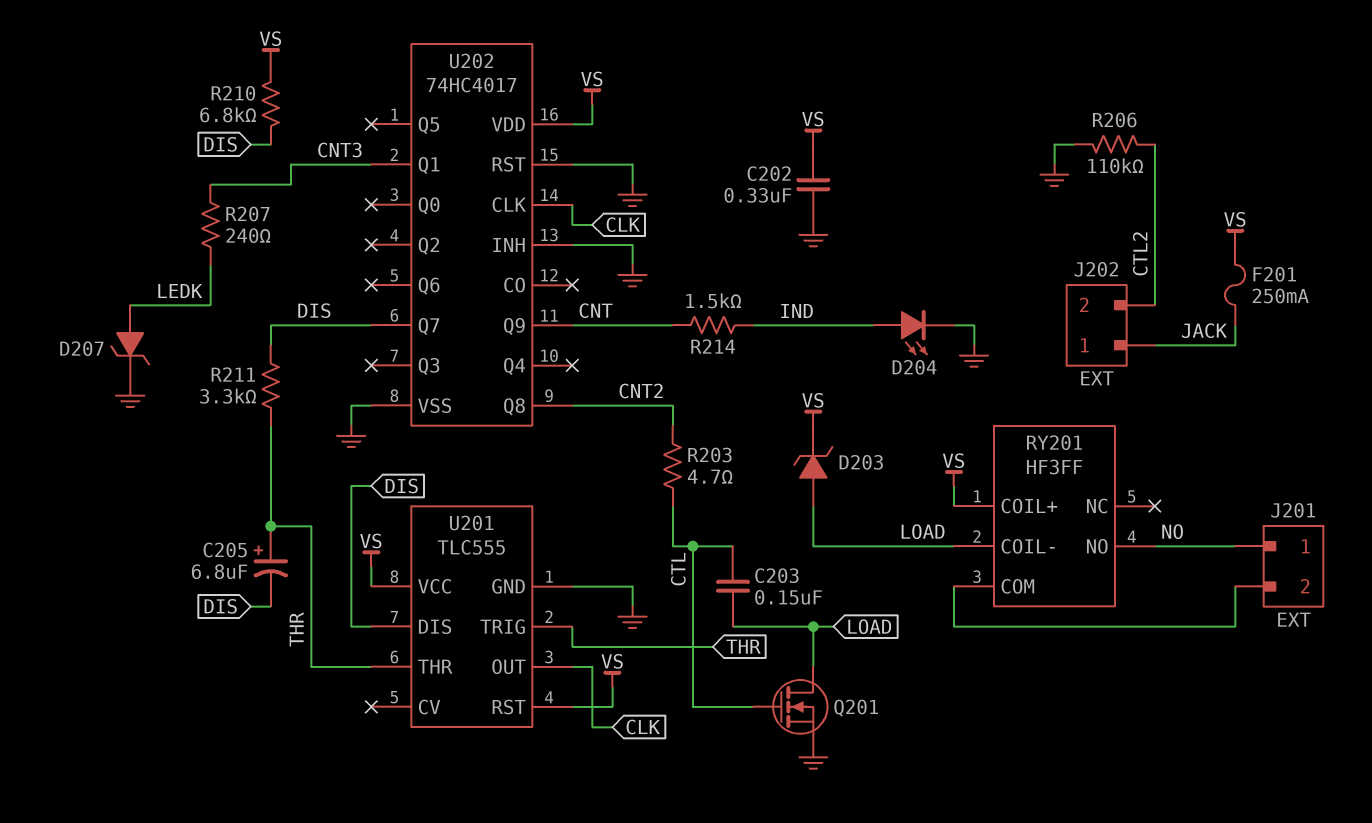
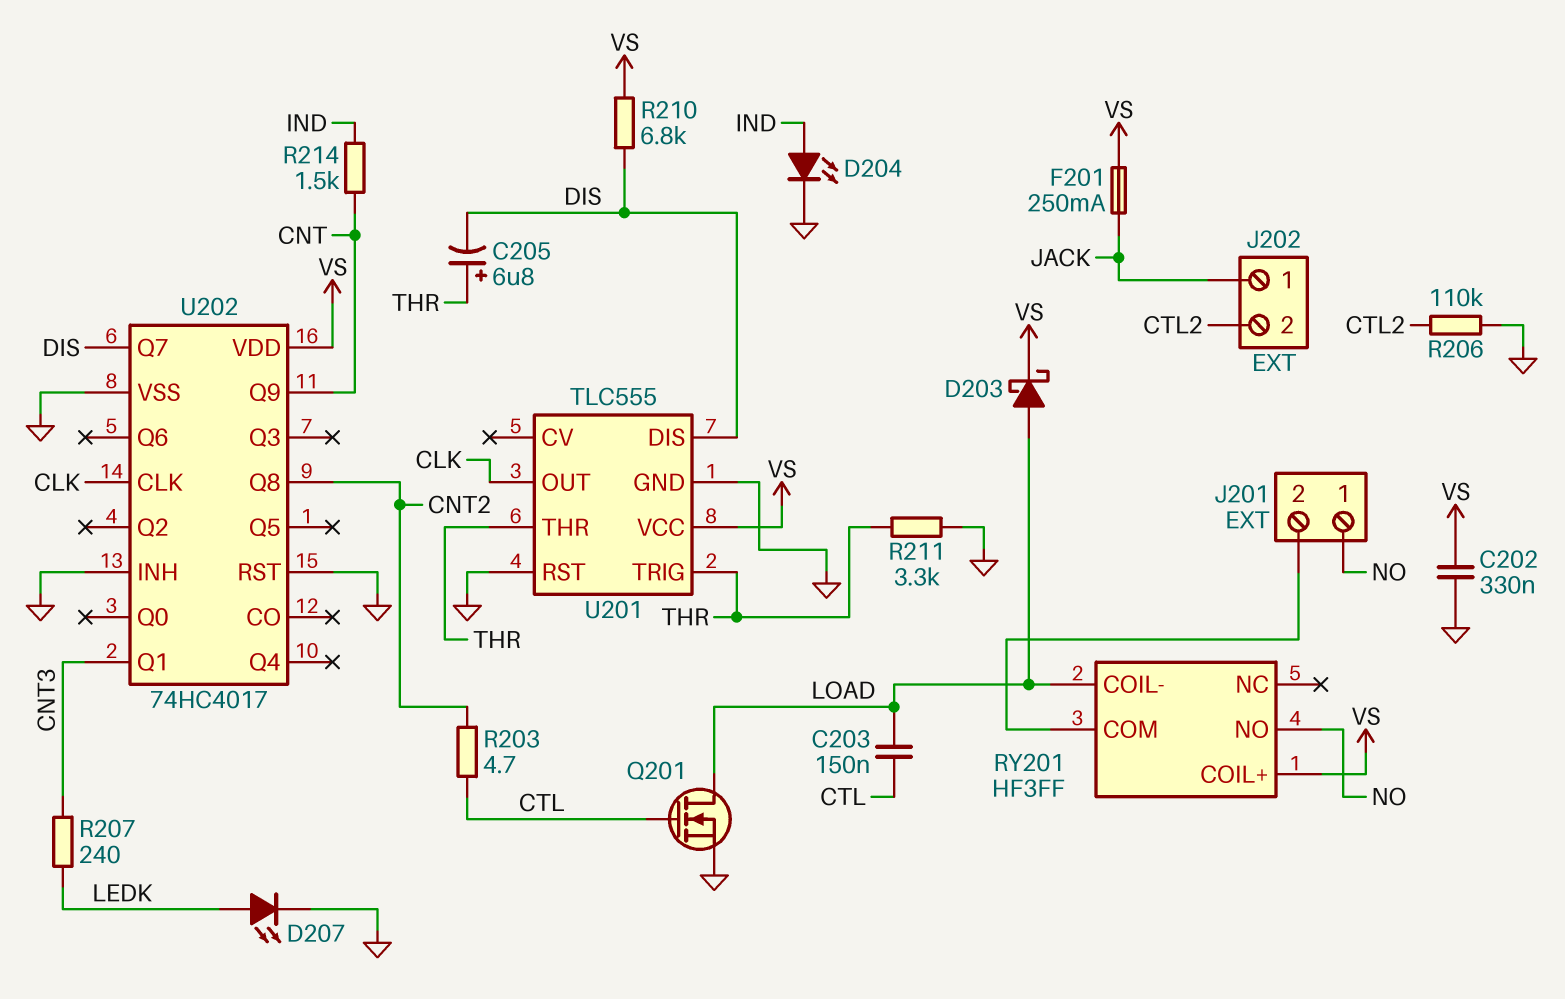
D203: zener (A LOAD, K VS) -> schottky (A LOAD, K VS)
D207: zener (A LEDK, K GND) -> LED (A LEDK, K GND)
R211: 3.3k (DIS, THR) -> 3.3k (GND, THR)
U201 pin RST: VS -> GND

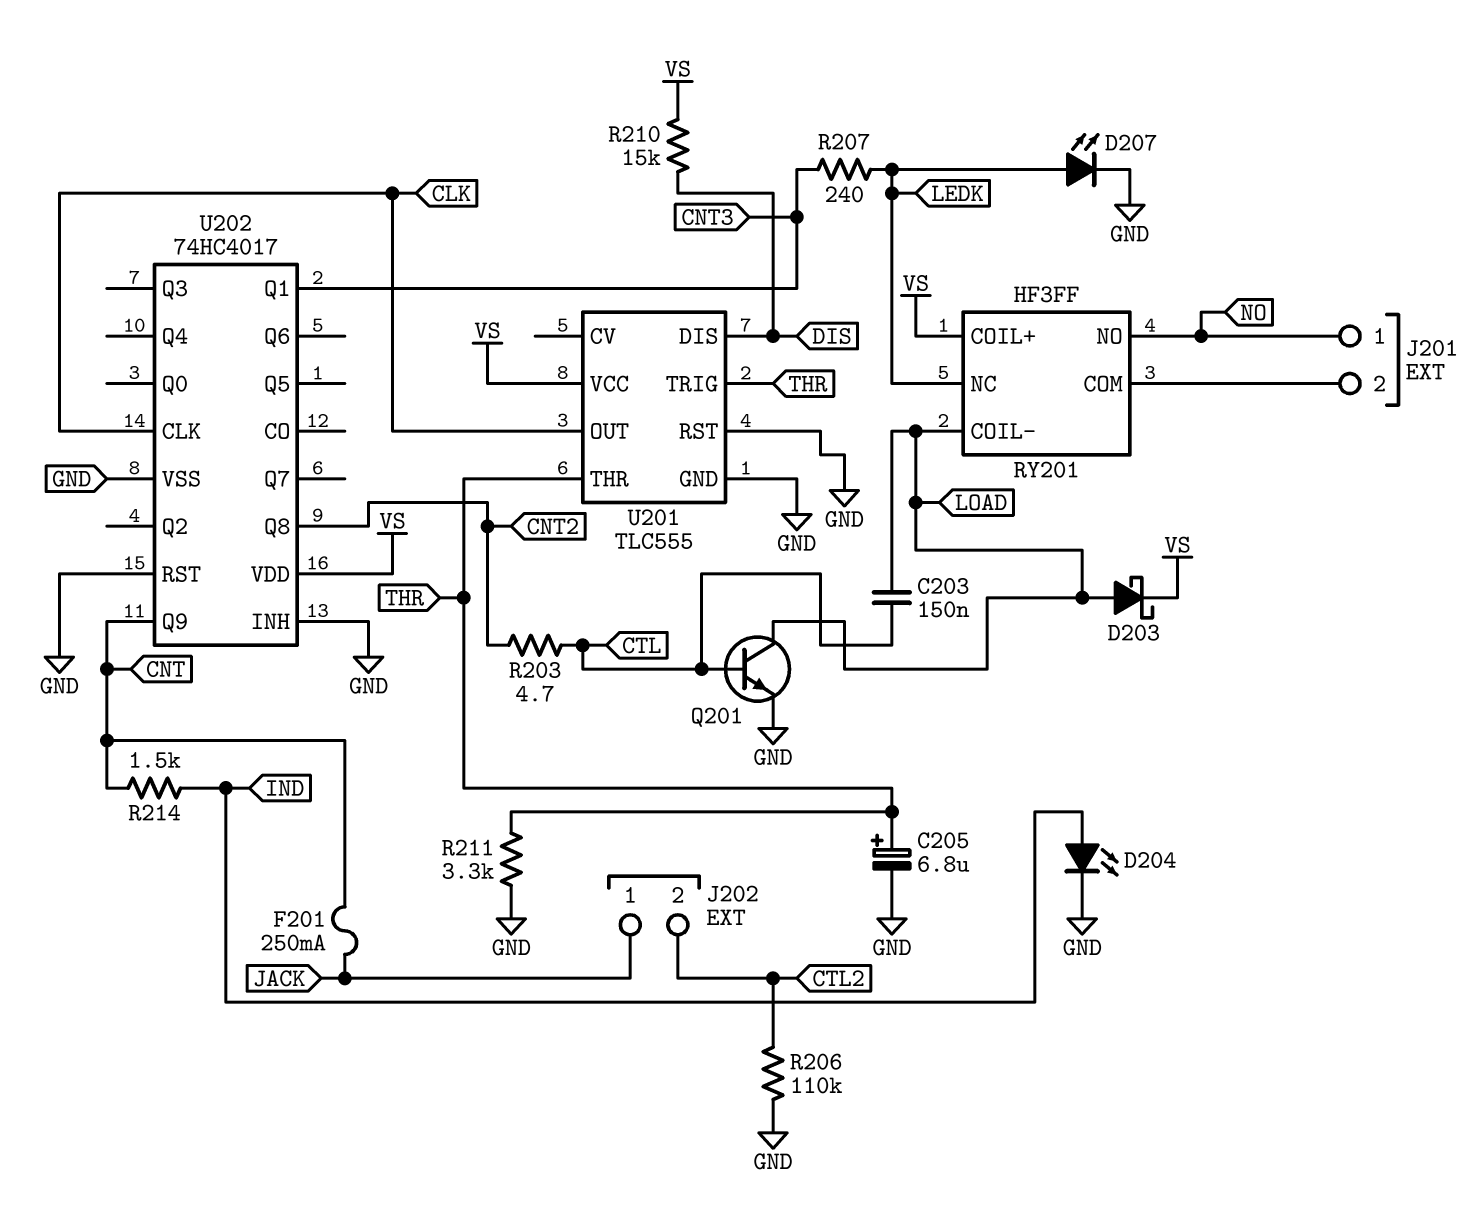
C202: 330nF (GND, VS) -> none
C205: 6.8uF (plus THR, minus DIS) -> 6.8uF (plus THR, minus GND)
F201: 250mA (JACK, VS) -> 250mA (CNT, JACK)
Q201: NMOS (G CTL, D LOAD, S GND) -> NPN (B CTL, C LOAD, E GND)
R210: 6.8k (DIS, VS) -> 15k (DIS, VS)
RY201 pin NC: none -> LEDK
U202 pin Q7: DIS -> none

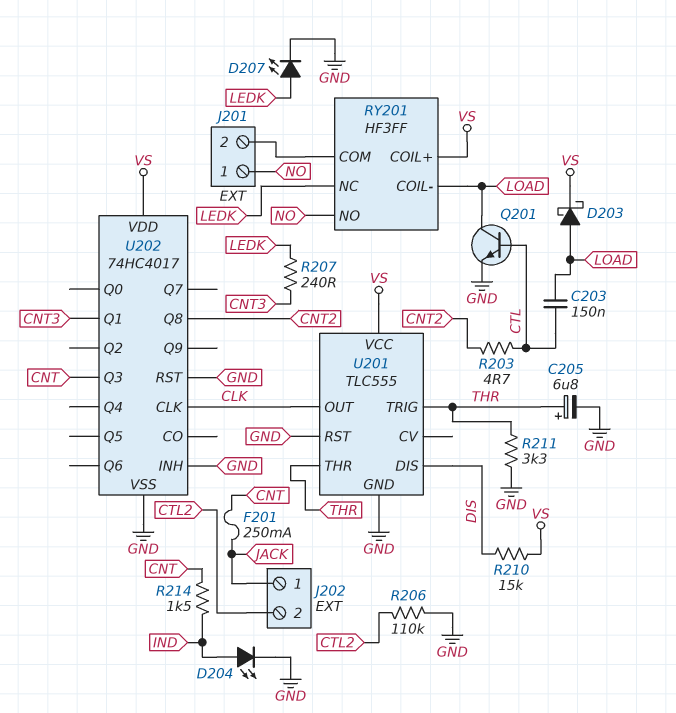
U202 pin Q3: none -> CNT
U202 pin Q9: CNT -> none

